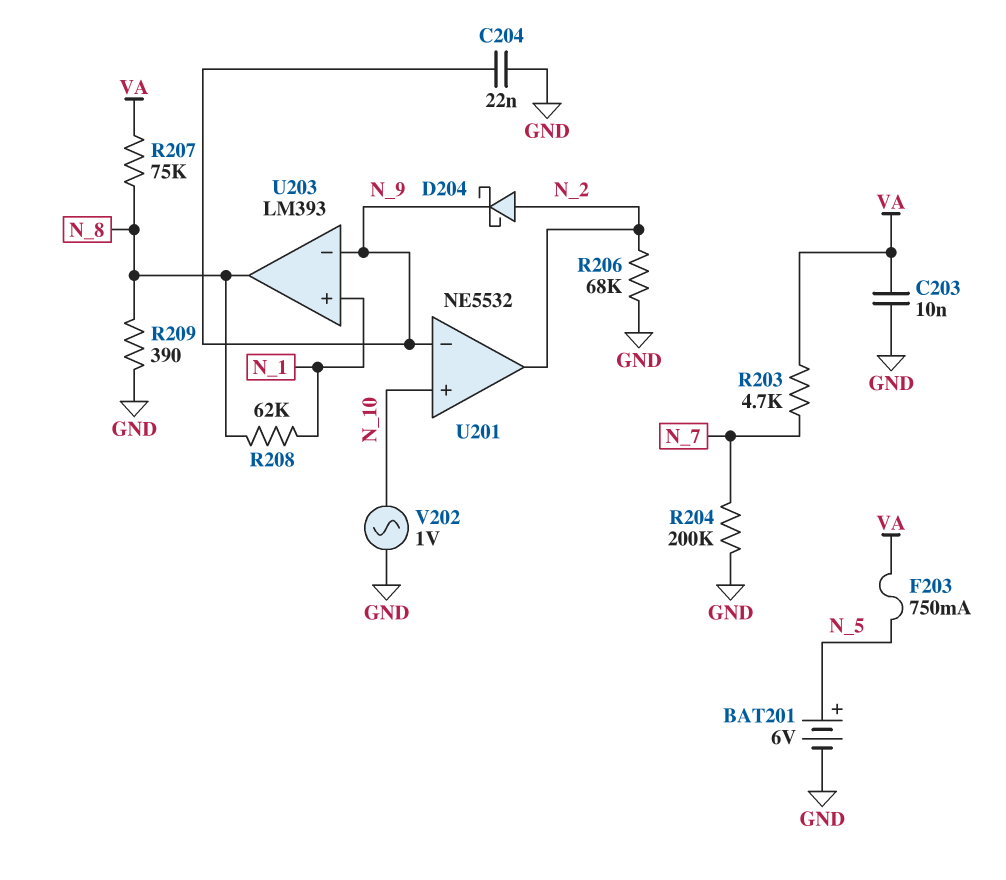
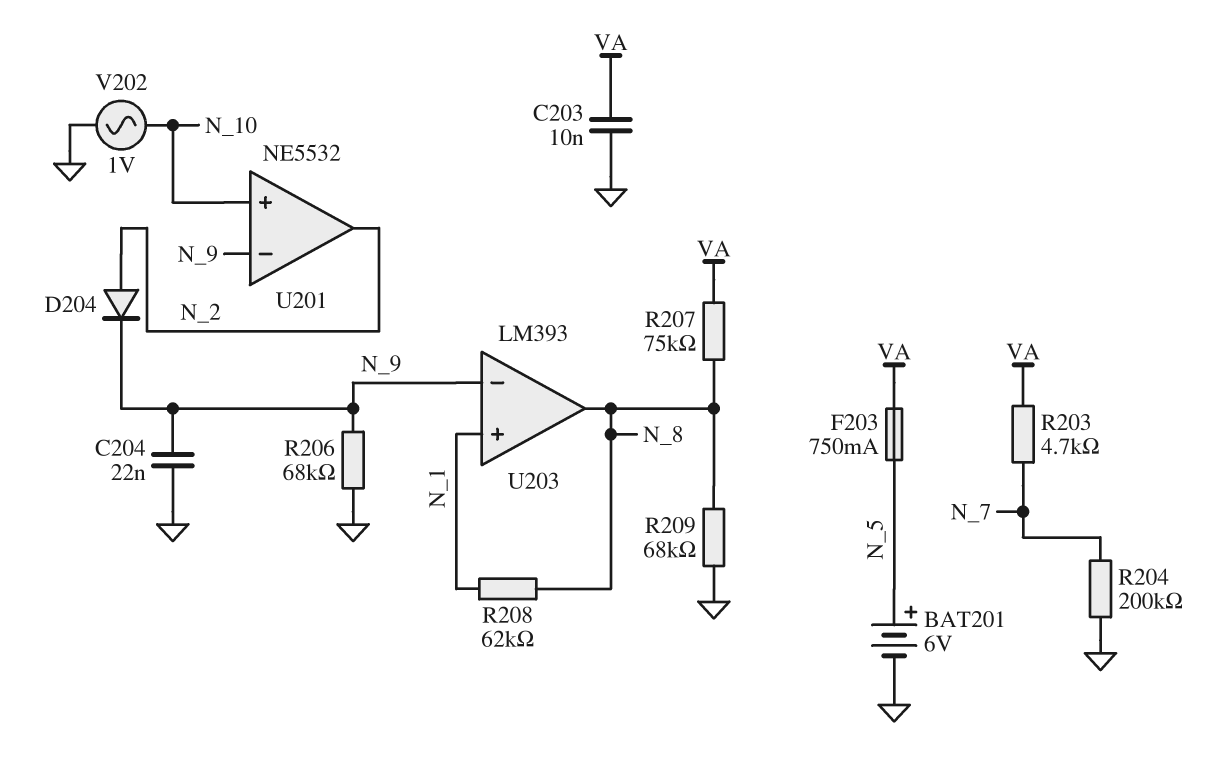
D204: schottky (A N_2, K N_9) -> diode (A N_2, K N_9)
R206: 68k (GND, N_2) -> 68k (GND, N_9)
R209: 390 (GND, N_8) -> 68k (GND, N_8)

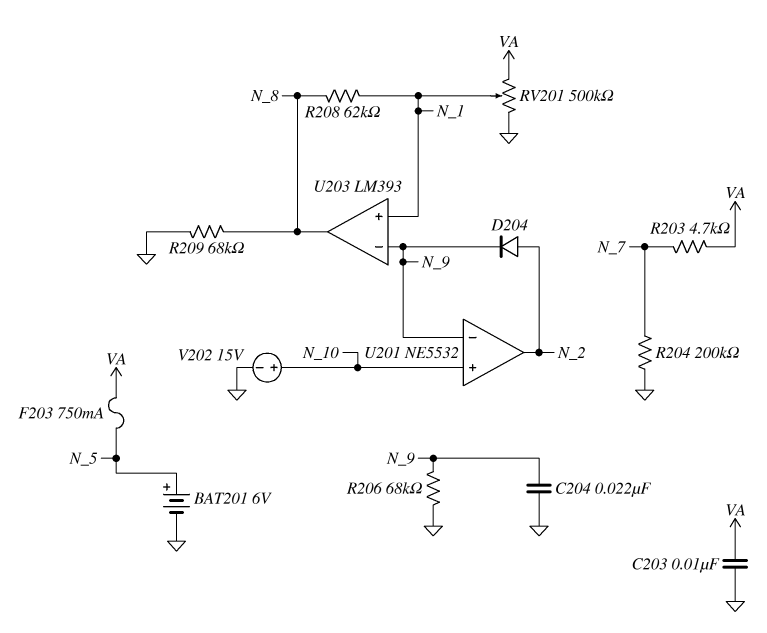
R207: 75k (N_8, VA) -> none
RV201: none -> 500k (GND, VA, wiper N_1)
V202: AC 1V (GND, N_10) -> 15V (plus N_10, minus GND)

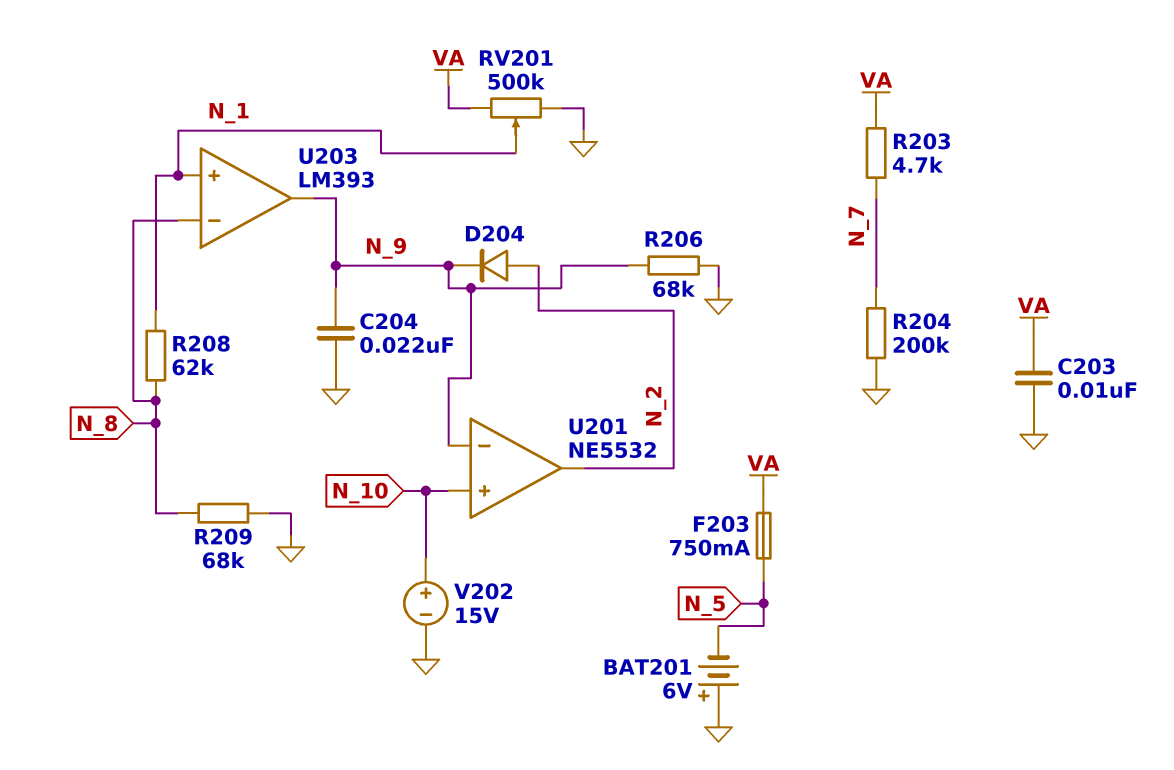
BAT201: 6V (plus N_5, minus GND) -> 6V (plus GND, minus N_5)
U203 pin in-: N_9 -> N_8
U203 pin out: N_8 -> N_9

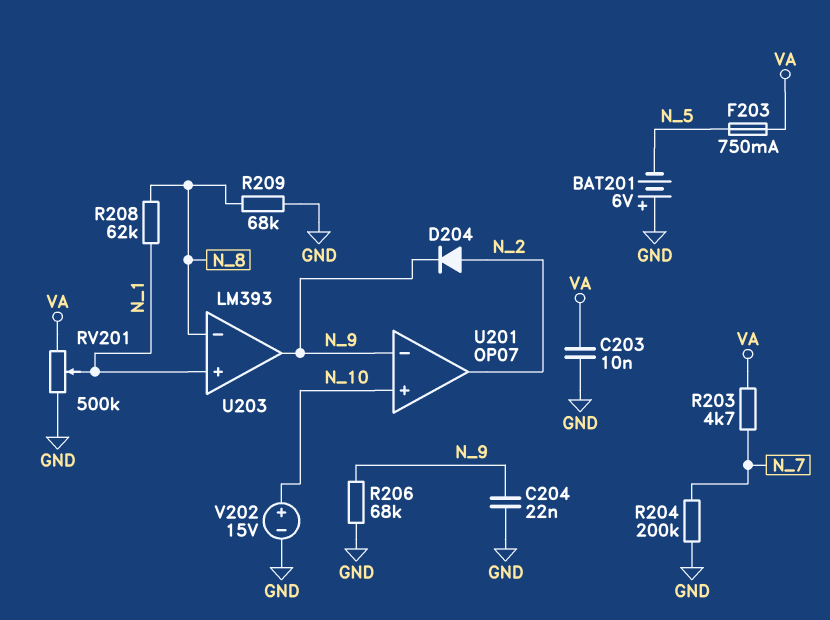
U201: NE5532 -> OP07

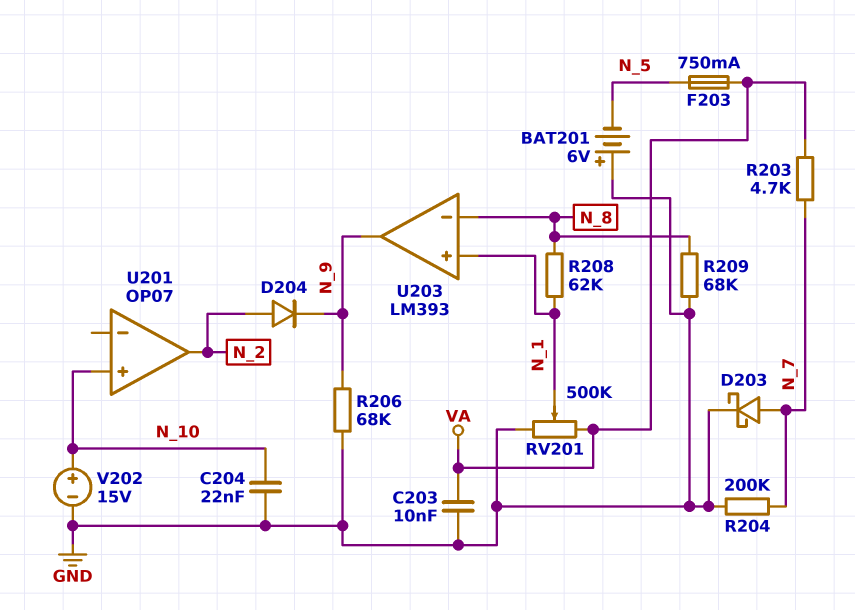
C204: 22nF (GND, N_9) -> 22nF (GND, N_10)
D203: none -> schottky (A N_7, K GND)
U201 pin in-: N_9 -> none

